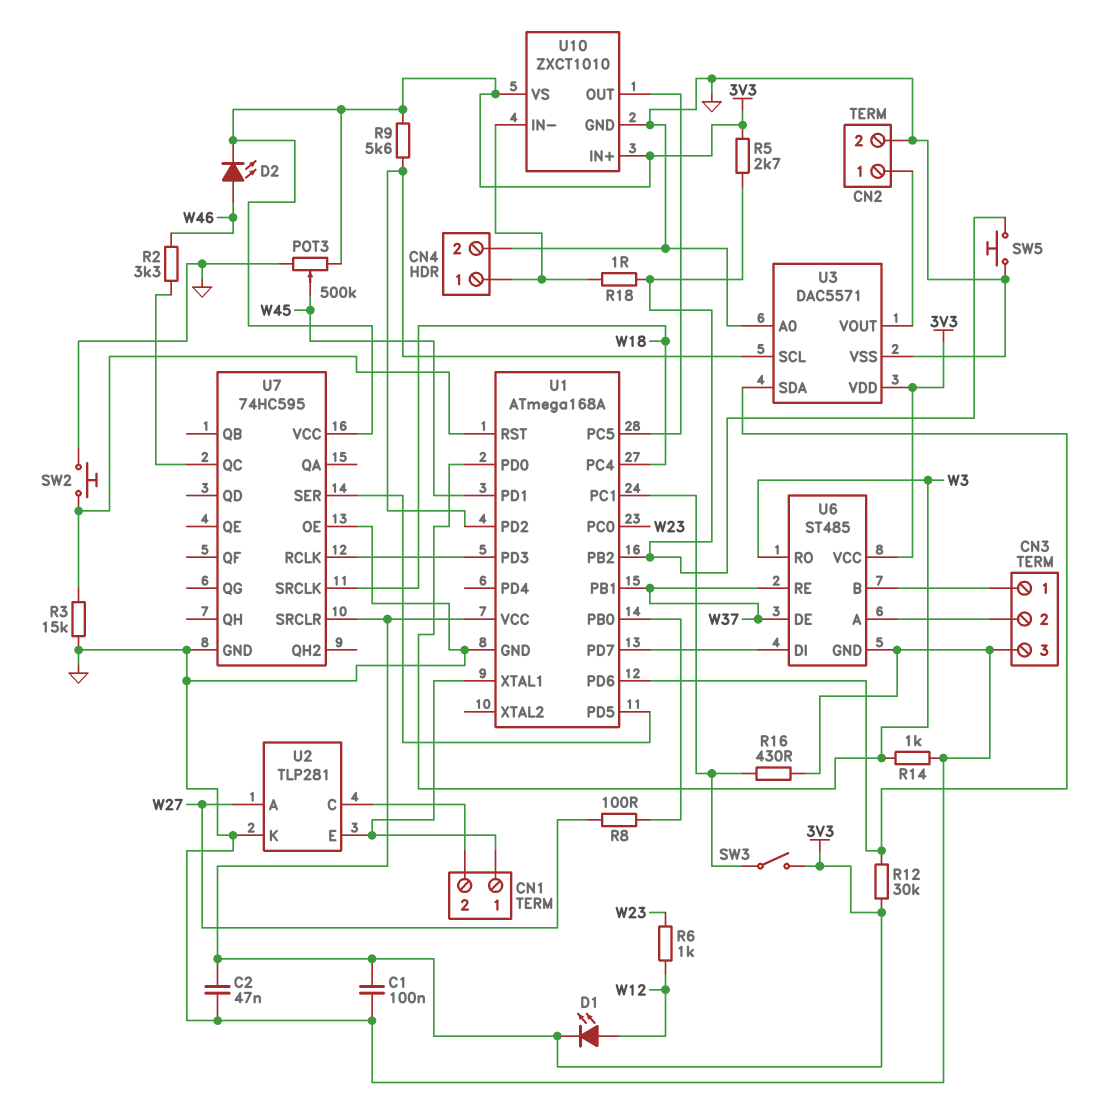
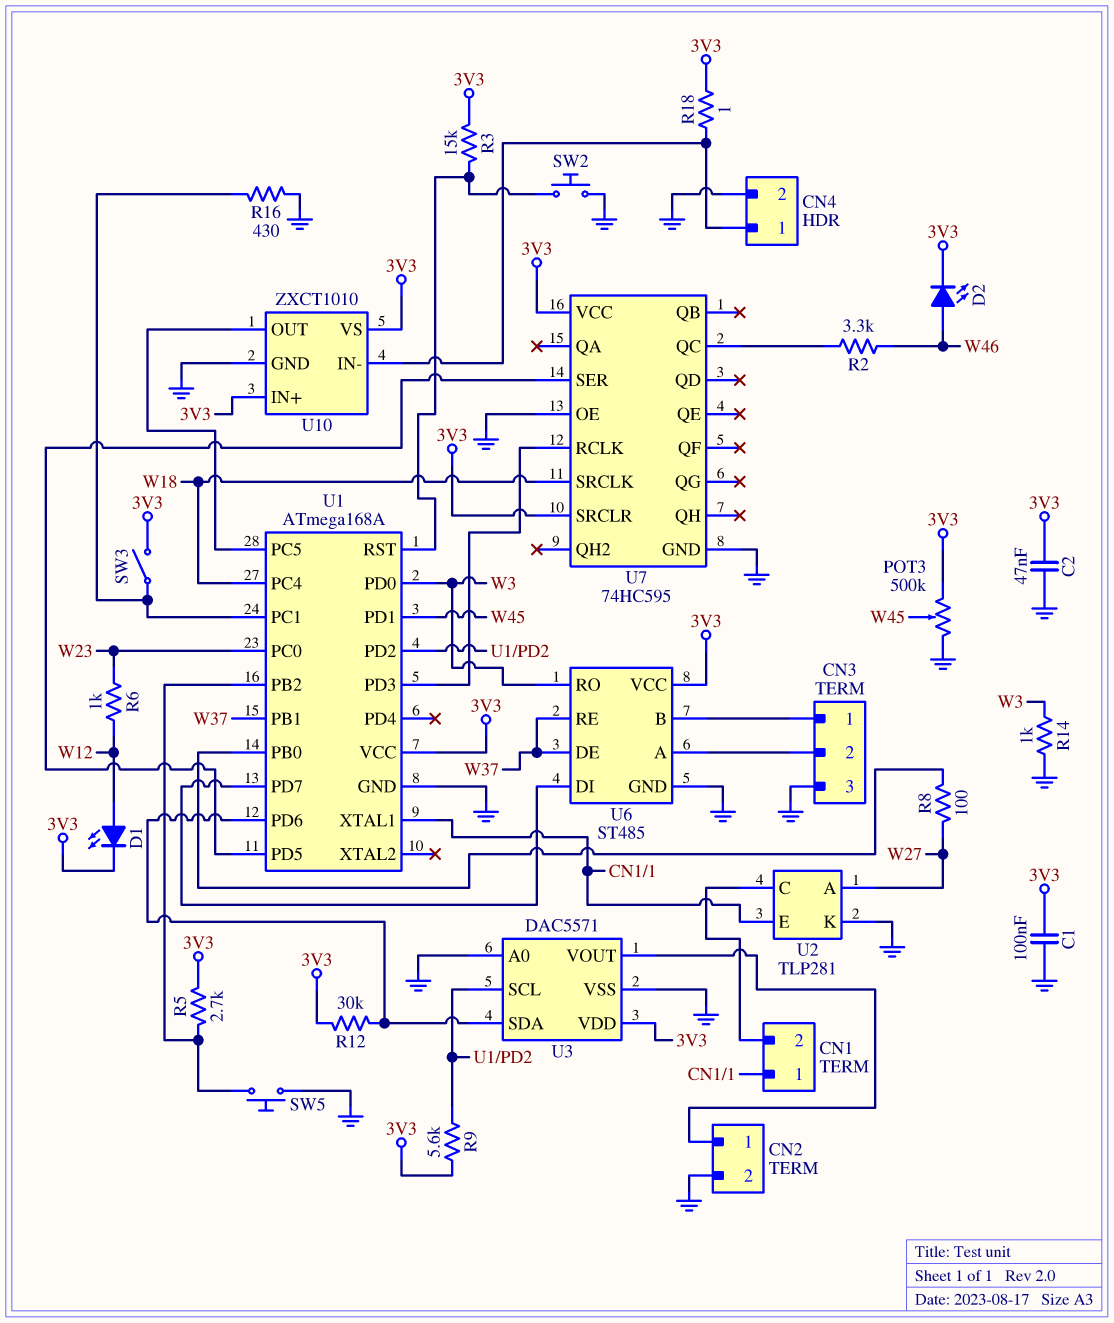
R3: 15k (GND, U1/RST) -> 15k (3V3, U1/RST)
R18: 1 (CN4/1, U1/PB2) -> 1 (3V3, CN4/1)

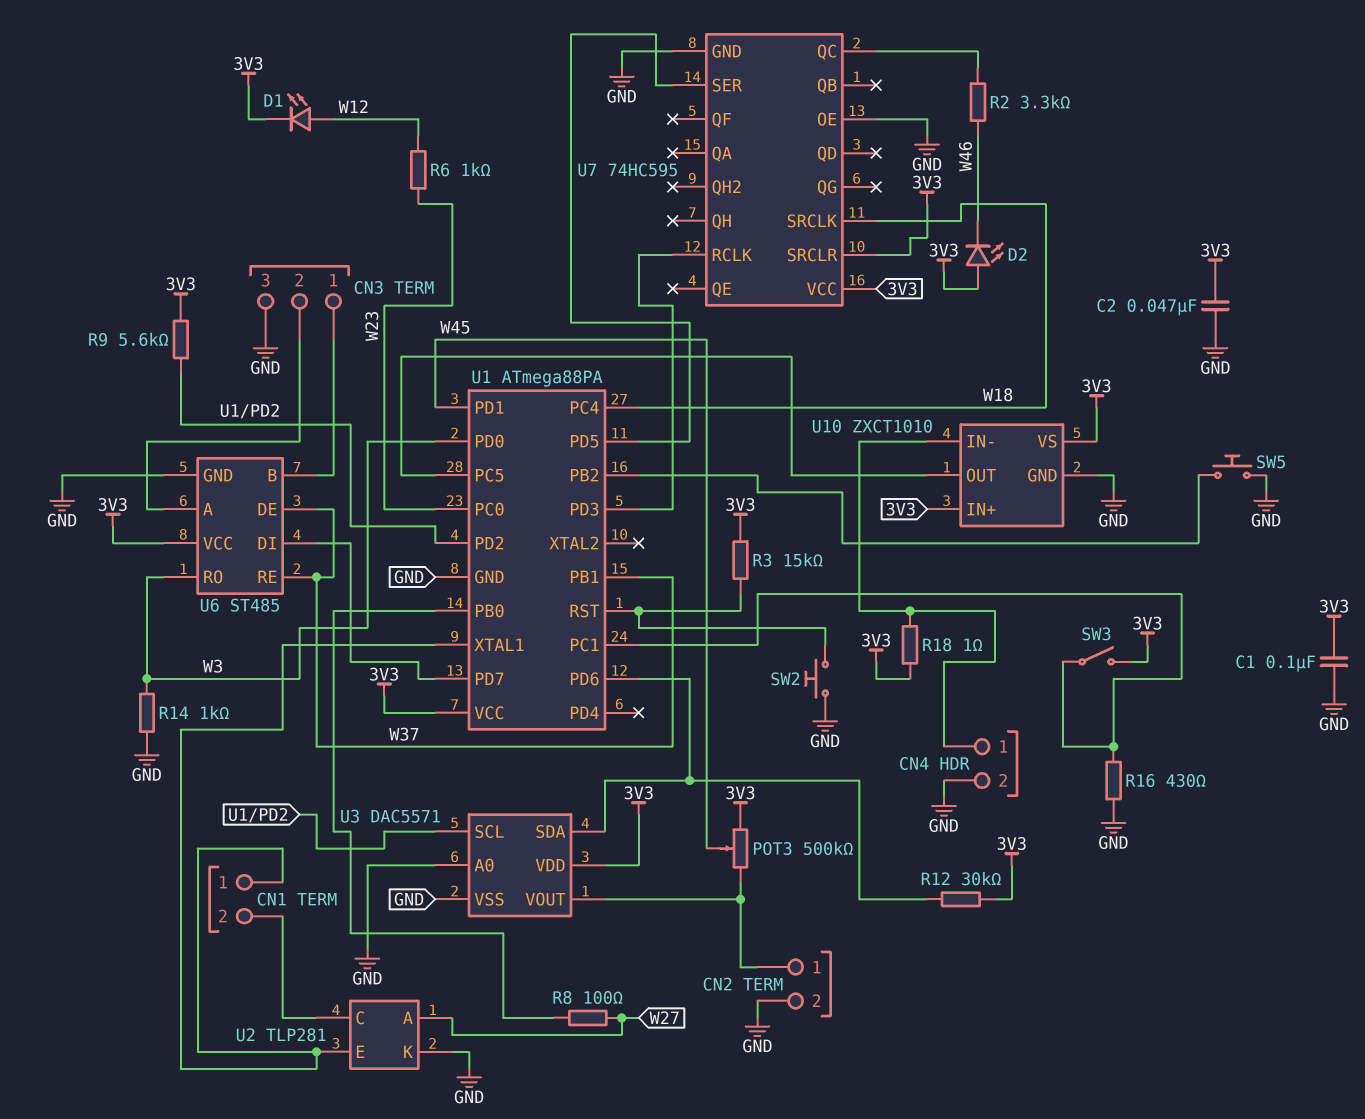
D2: LED (A W46, K 3V3) -> LED (A 3V3, K W46)
POT3: 500k (3V3, GND, wiper W45) -> 500k (3V3, CN2/1, wiper W45)
R5: 2.7k (3V3, U1/PB2) -> none
U1: ATmega168A -> ATmega88PA

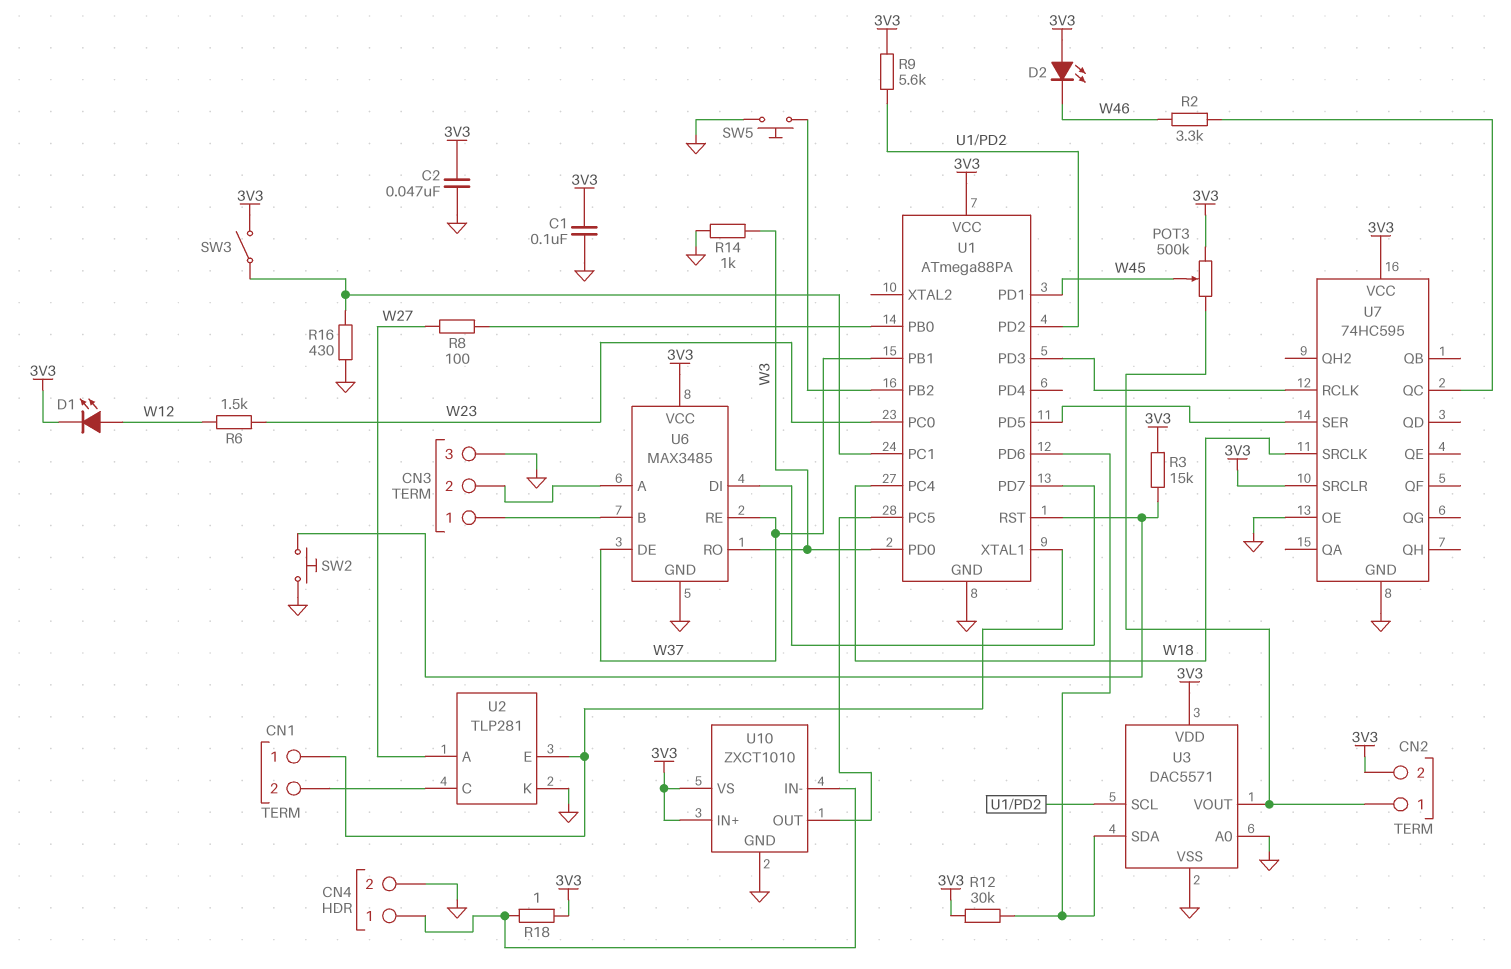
CN2 pin 2: GND -> 3V3
R6: 1k (W12, W23) -> 1.5k (W12, W23)
U6: ST485 -> MAX3485

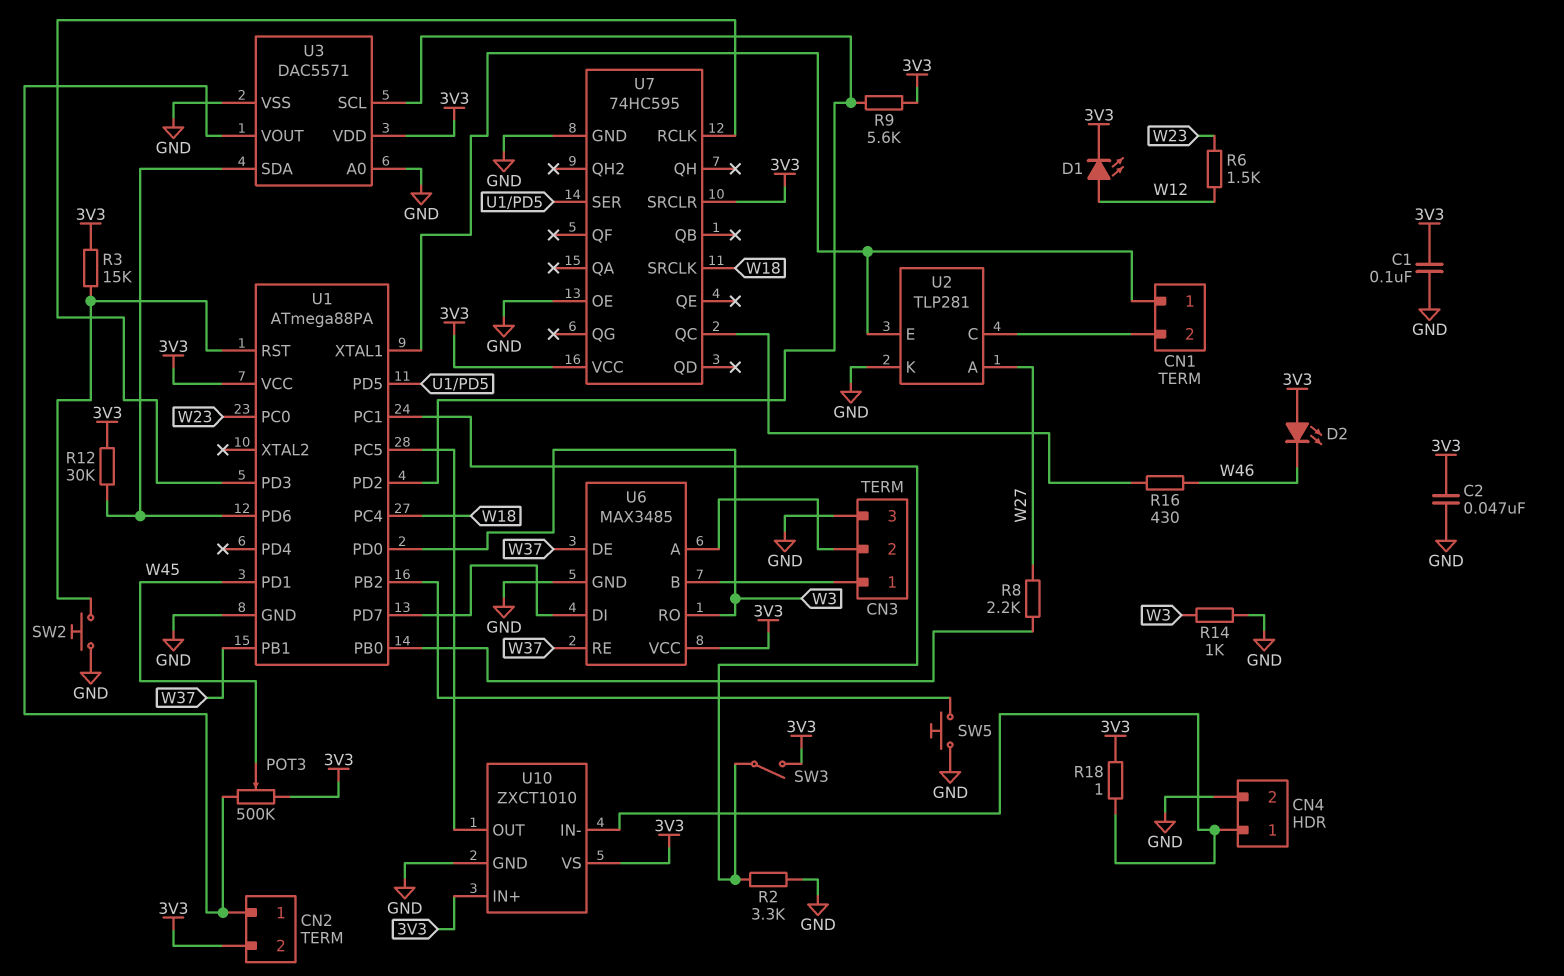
R2: 3.3k (U7/QC, W46) -> 3.3k (GND, U1/PC1)
R8: 100 (U1/PB0, W27) -> 2.2k (U1/PB0, W27)
R16: 430 (GND, U1/PC1) -> 430 (U7/QC, W46)

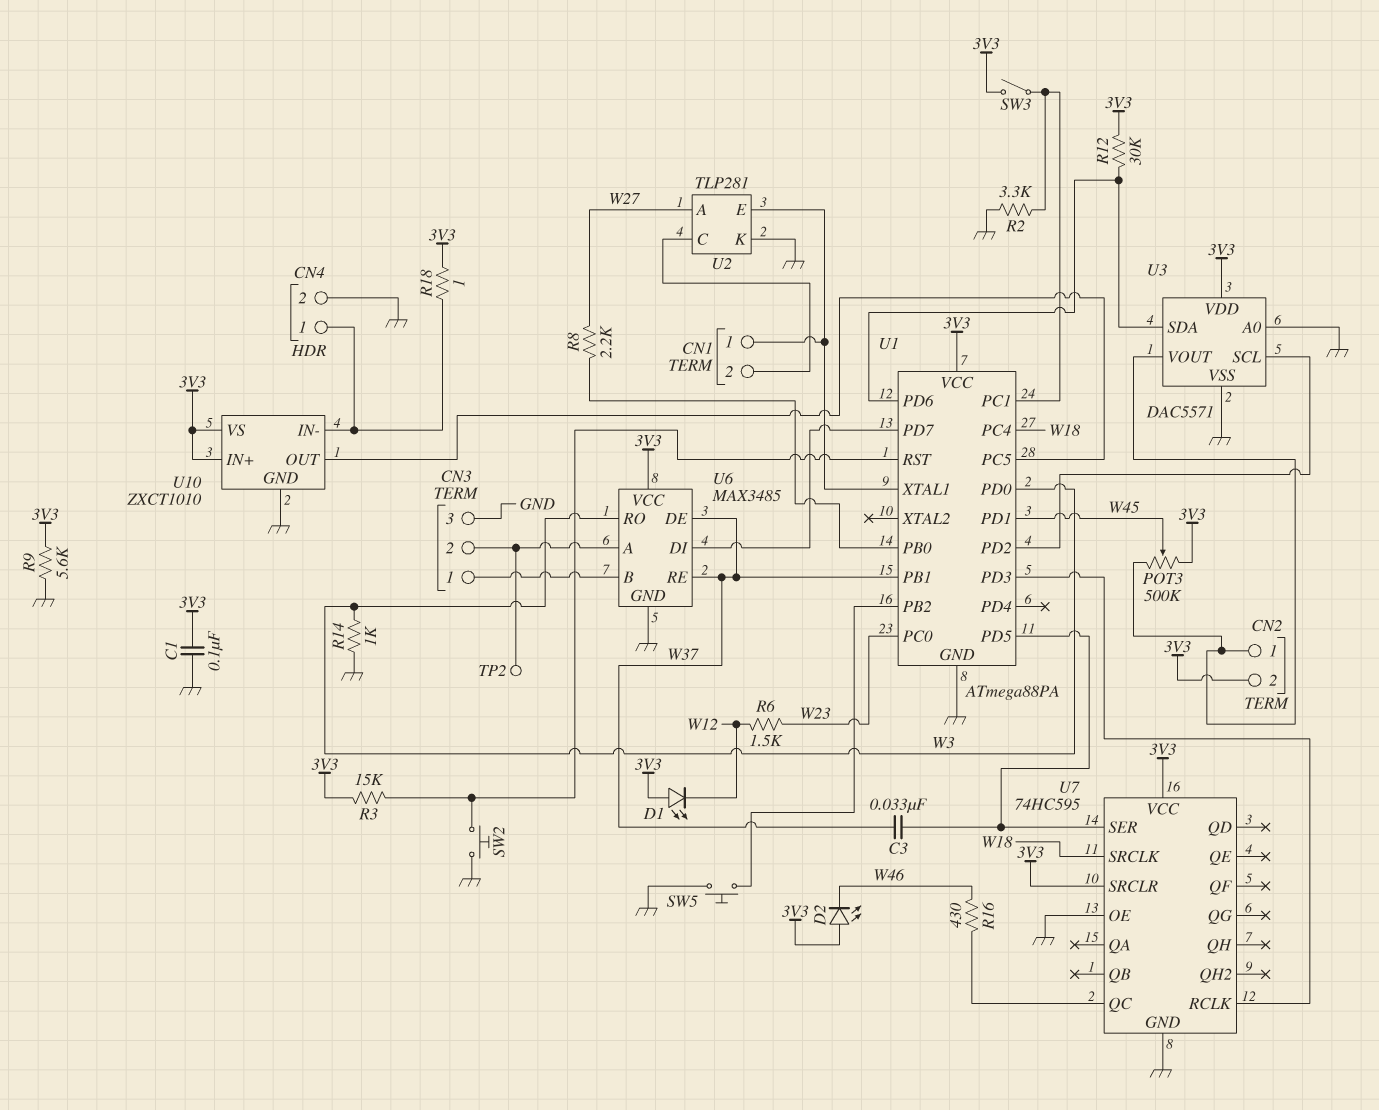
C2: 47nF (3V3, GND) -> none
C3: none -> 33nF (U1/PD5, W37)
D1: LED (A W12, K 3V3) -> LED (A 3V3, K W12)
R9: 5.6k (3V3, U1/PD2) -> 5.6k (3V3, GND)
TP2: none -> test point (CN3/2)

